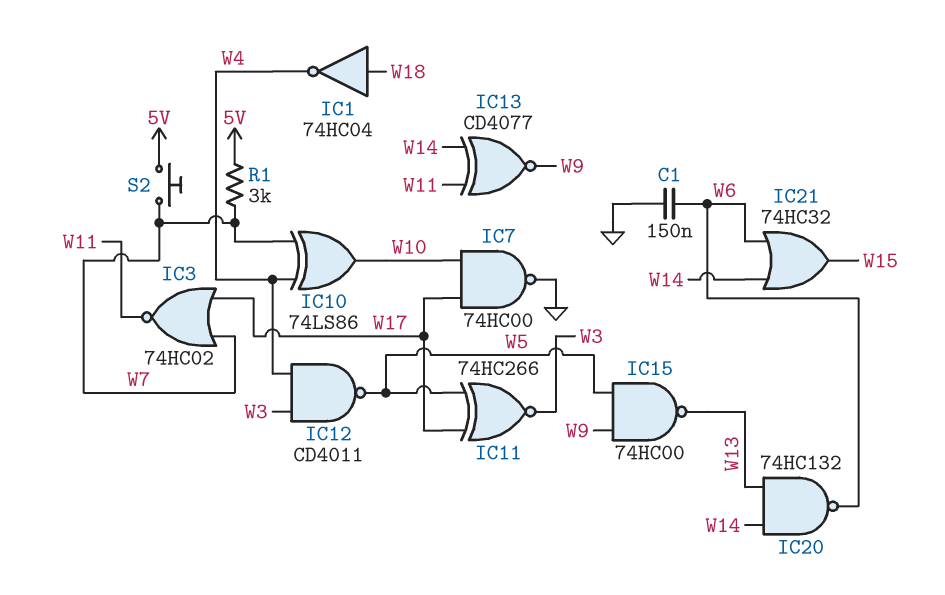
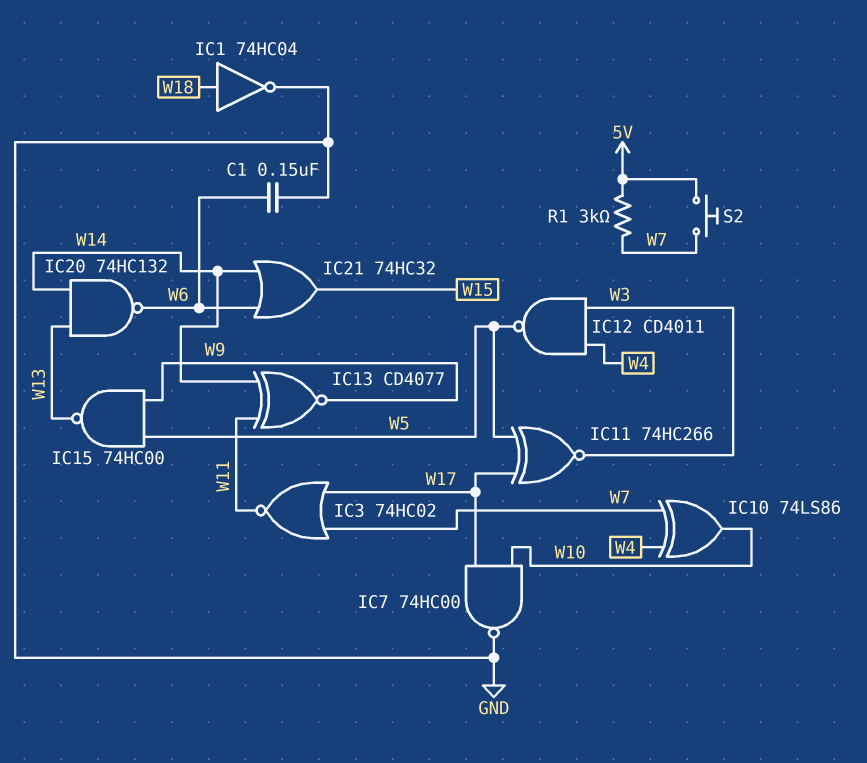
IC1: NOT 74HC04 (in W18, out W4) -> NOT 74HC04 (in W18, out GND)

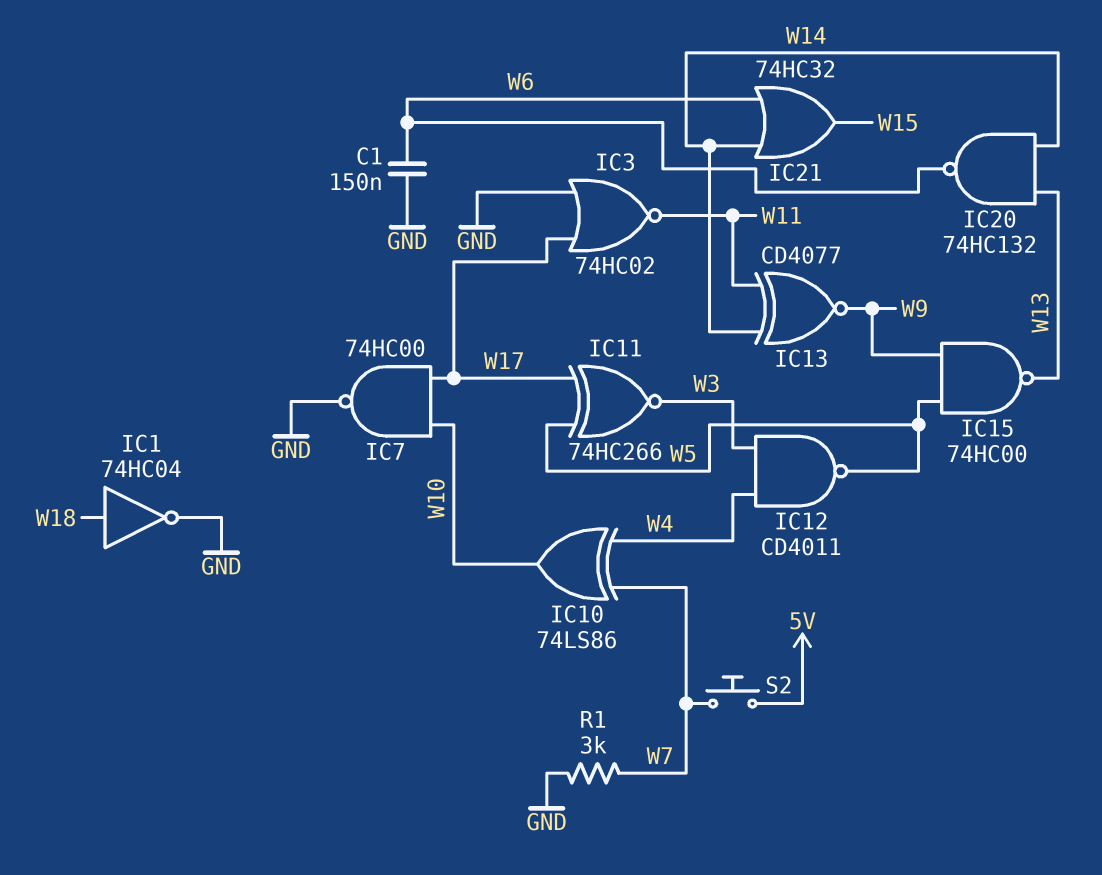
IC3: NOR 74HC02 (in W7, in W17, out W11) -> NOR 74HC02 (in GND, in W17, out W11)
R1: 3k (5V, W7) -> 3k (GND, W7)

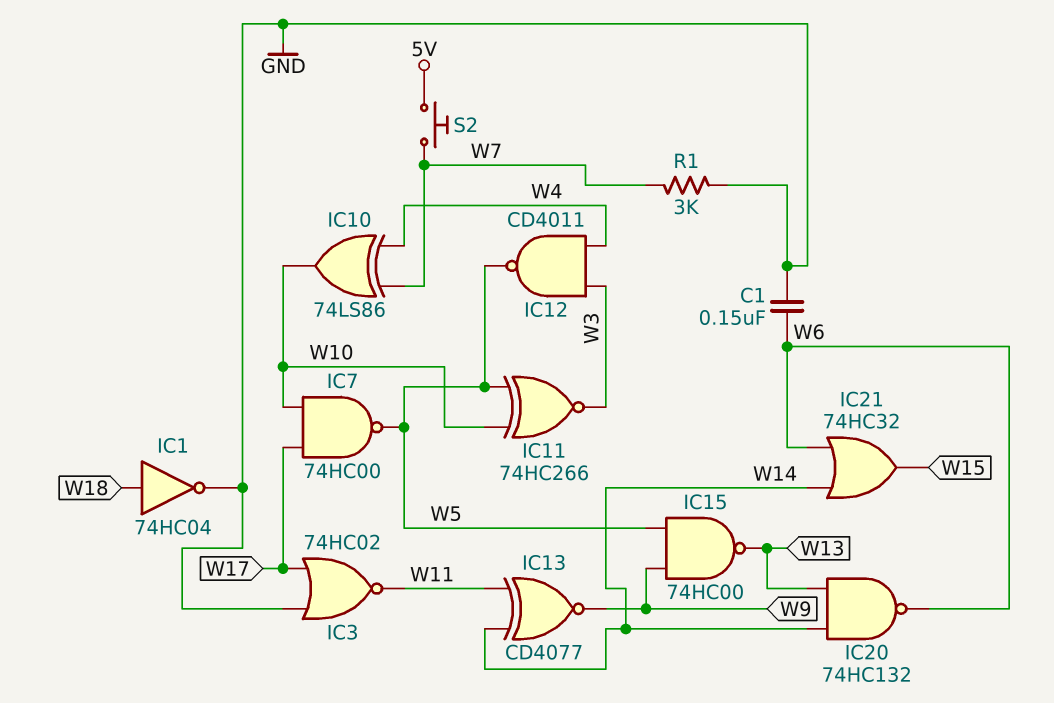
IC7: NAND 74HC00 (in W10, in W17, out GND) -> NAND 74HC00 (in W10, in W17, out W5)
IC11: XNOR 74HC266 (in W5, in W17, out W3) -> XNOR 74HC266 (in W5, in W10, out W3)

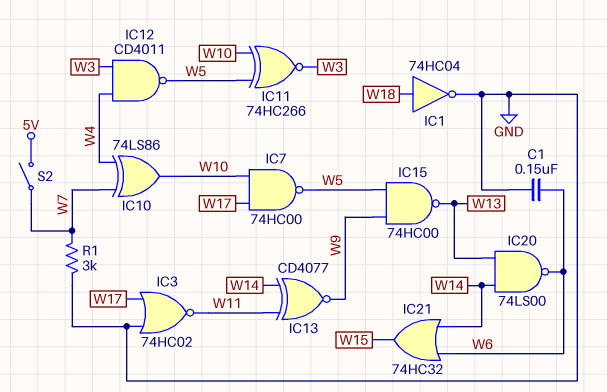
IC20: NAND 74HC132 (in W13, in W14, out W6) -> NAND 74LS00 (in W13, in W14, out W6)
S2: button (5V, W7) -> switch (5V, W7)

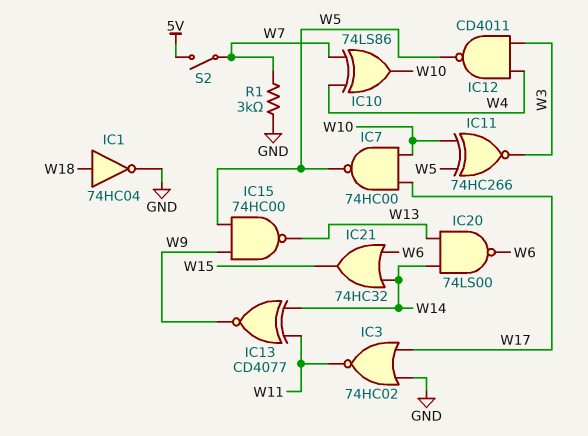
C1: 150nF (GND, W6) -> none

